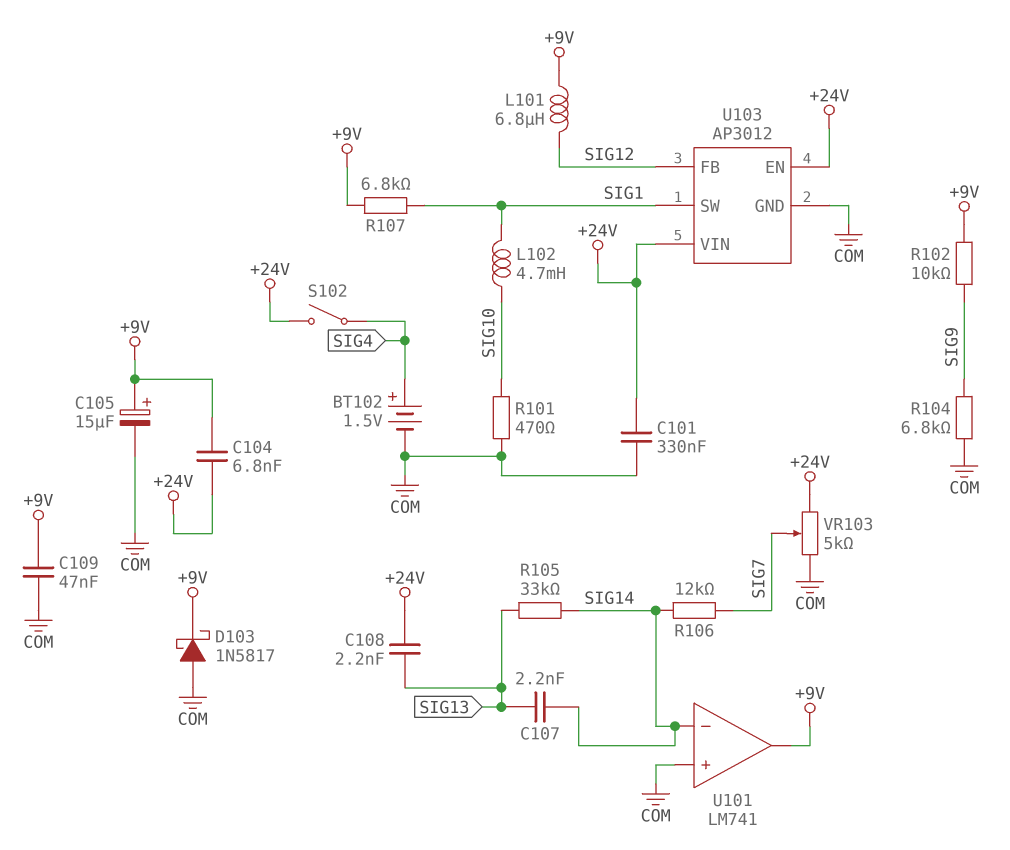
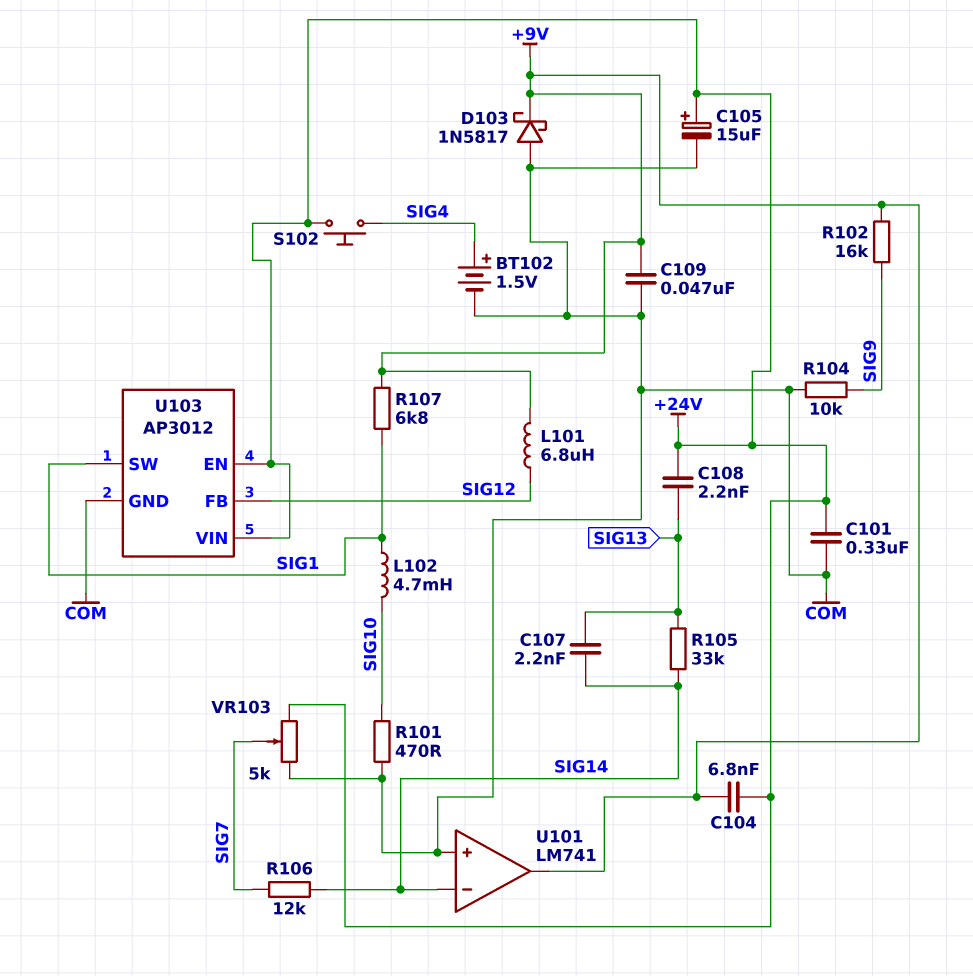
C105: 15uF (plus +9V, minus COM) -> 15uF (plus +24V, minus COM)
R102: 10k (+9V, SIG9) -> 16k (+9V, SIG9)
R104: 6.8k (COM, SIG9) -> 10k (COM, SIG9)
S102: switch (+24V, SIG4) -> button (+24V, SIG4)

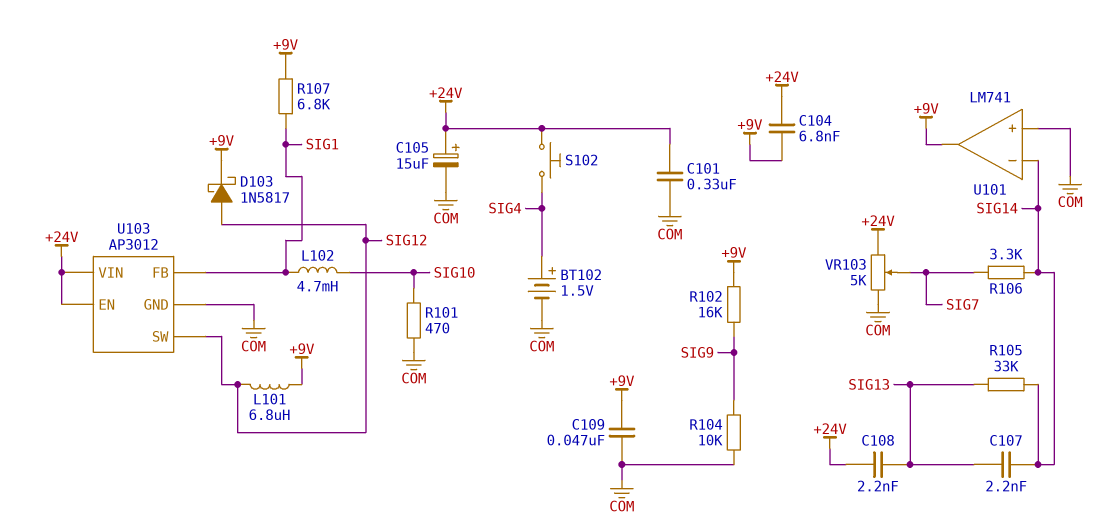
D103: schottky 1N5817 (A COM, K +9V) -> schottky 1N5817 (A SIG12, K +9V)
R106: 12k (SIG7, SIG14) -> 3.3k (SIG7, SIG14)
U103 pin FB: SIG12 -> SIG1
U103 pin SW: SIG1 -> SIG12

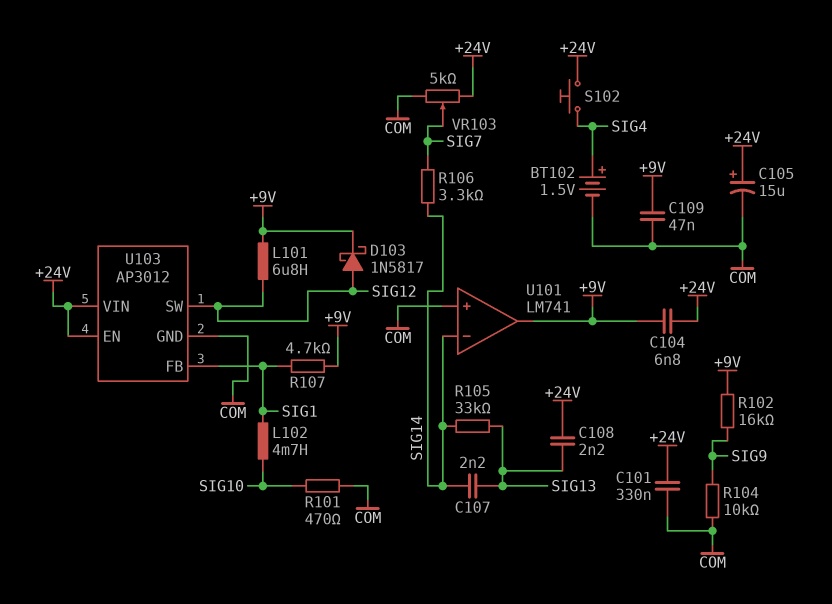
R107: 6.8k (+9V, SIG1) -> 4.7k (+9V, SIG1)

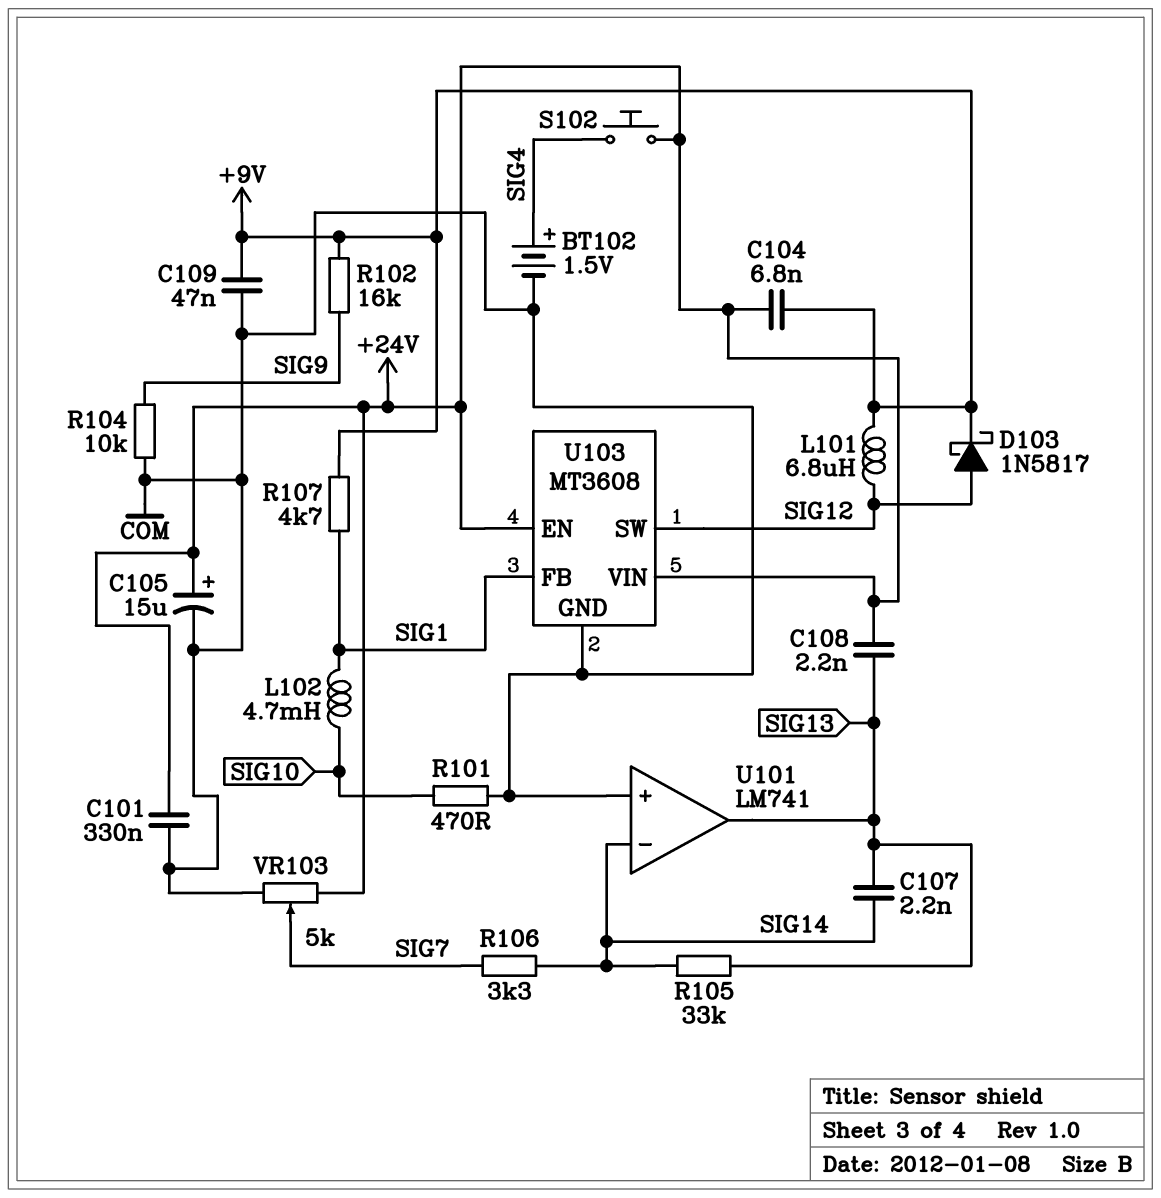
U101 pin out: +9V -> SIG13
U103: AP3012 -> MT3608

